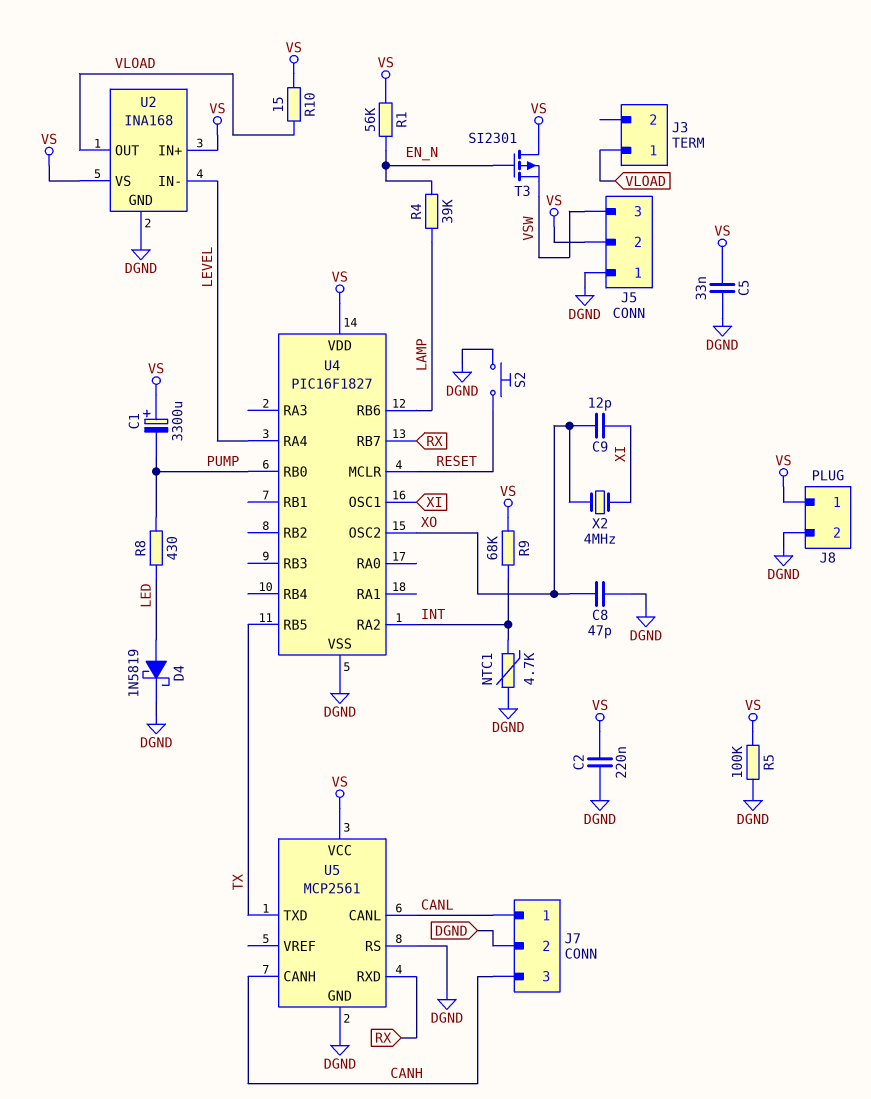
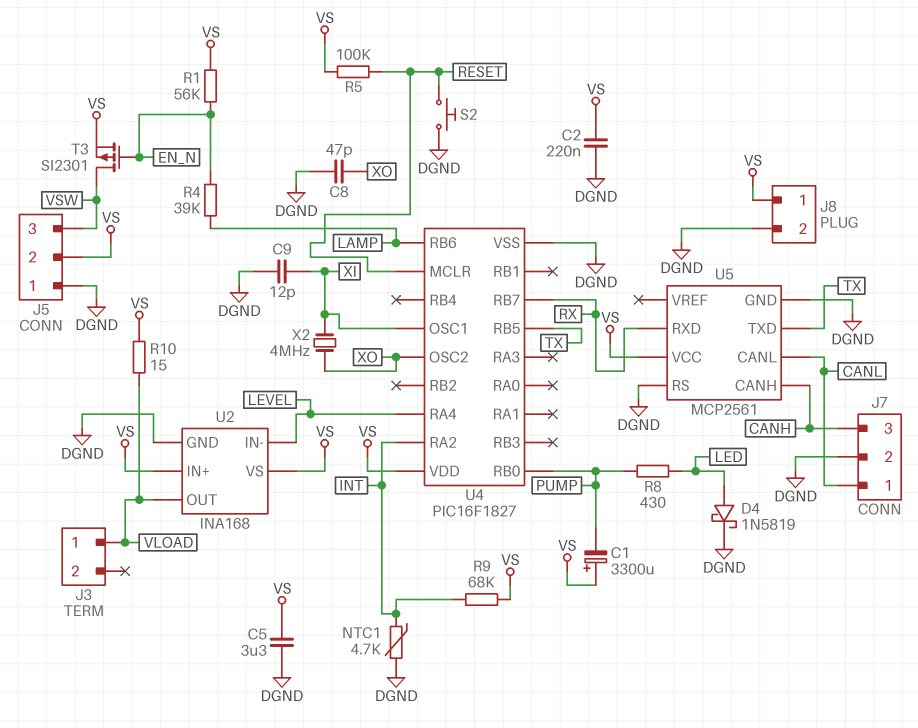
C5: 33nF (DGND, VS) -> 3.3uF (DGND, VS)
C9: 12pF (XI, XO) -> 12pF (DGND, XI)
R5: 100k (DGND, VS) -> 100k (RESET, VS)
T3: PMOS SI2301 (G EN_N, D VS, S VSW) -> PMOS SI2301 (G EN_N, D VSW, S VS)

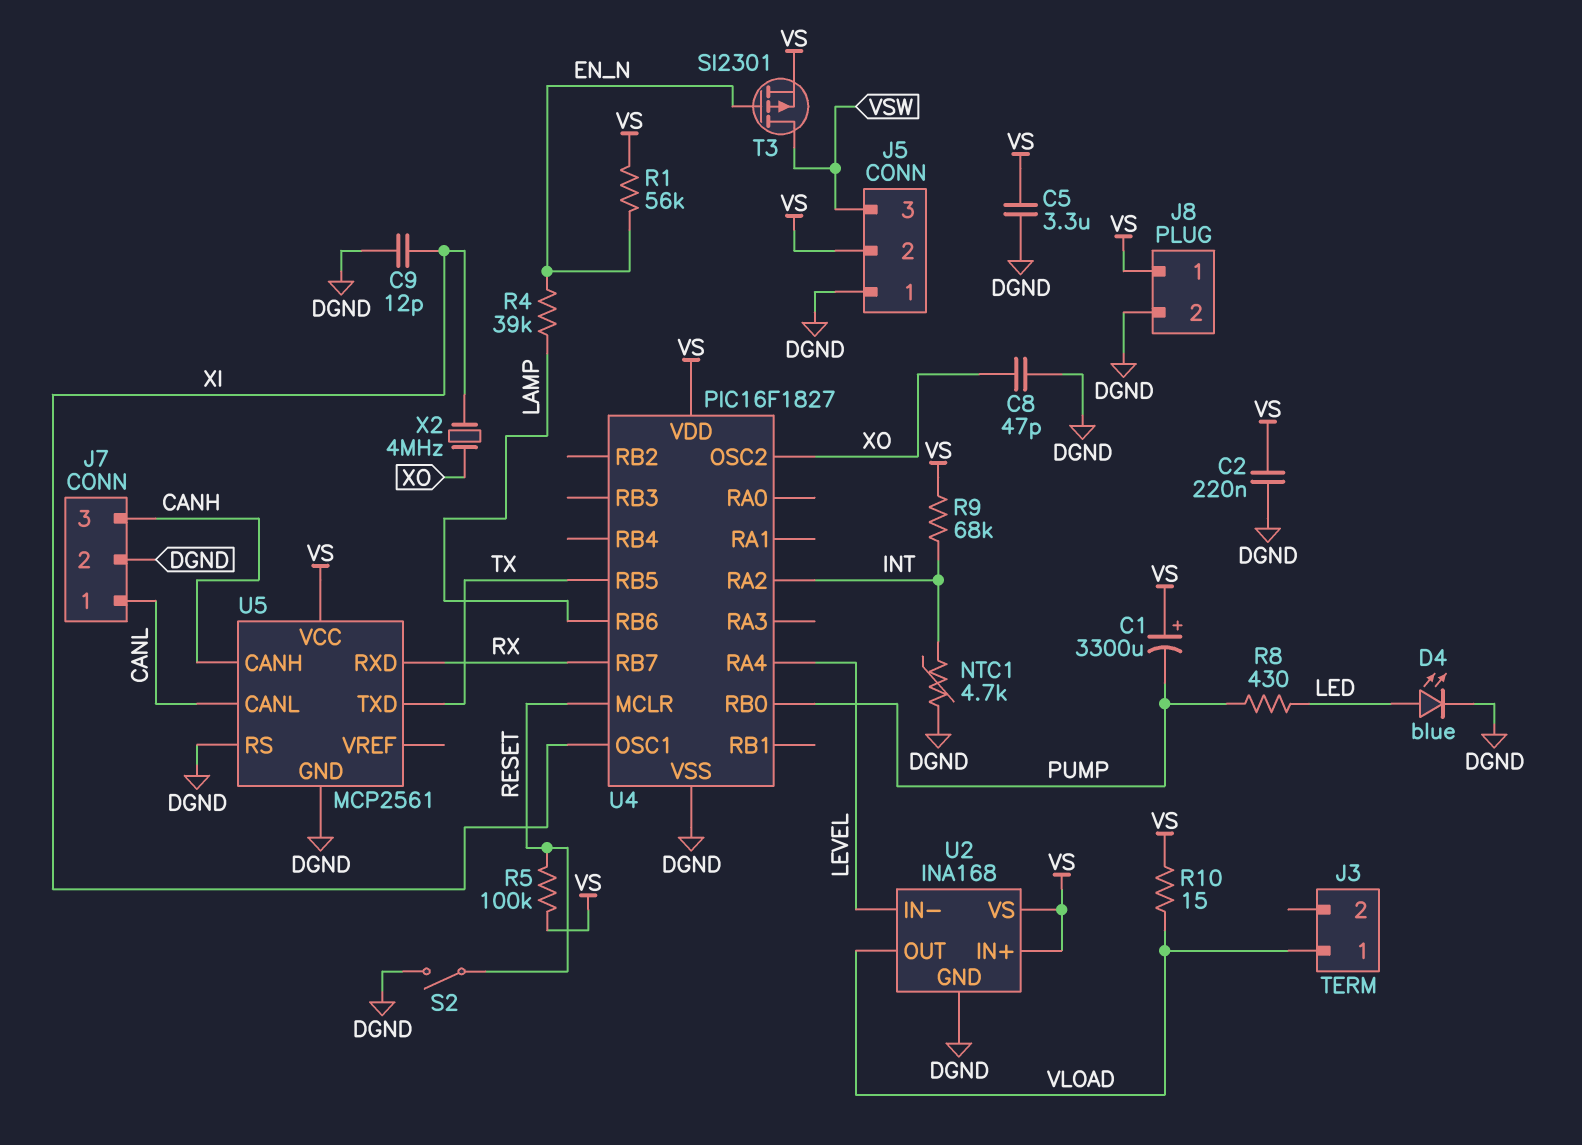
D4: schottky 1N5819 (A LED, K DGND) -> LED blue (A LED, K DGND)
S2: button (DGND, RESET) -> switch (DGND, RESET)

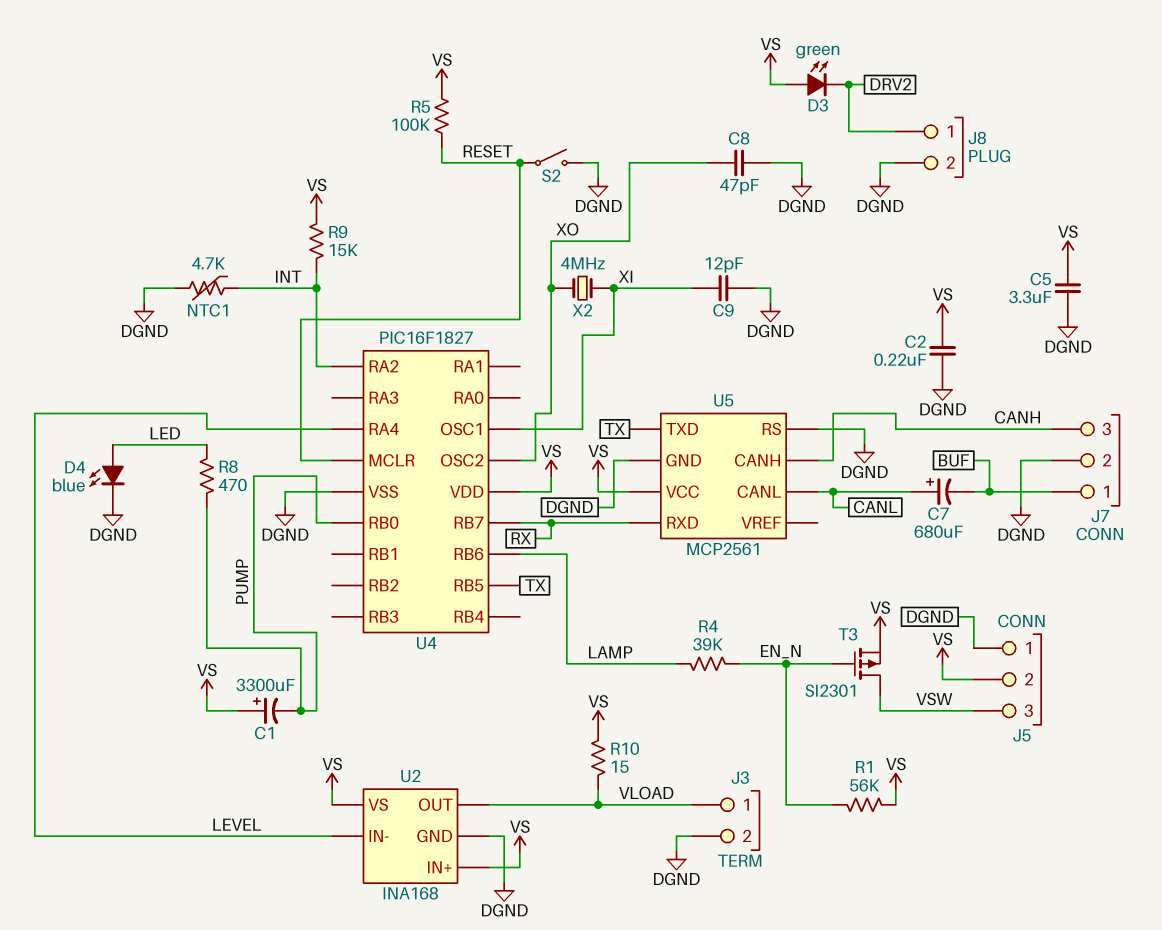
C7: none -> 680uF (plus CANL, minus BUF)
D3: none -> LED green (A VS, K DRV2)
J3 pin 2: none -> DGND
J7 pin 1: CANL -> BUF
J8 pin 1: VS -> DRV2
R8: 430 (LED, PUMP) -> 470 (LED, PUMP)
R9: 68k (INT, VS) -> 15k (INT, VS)

